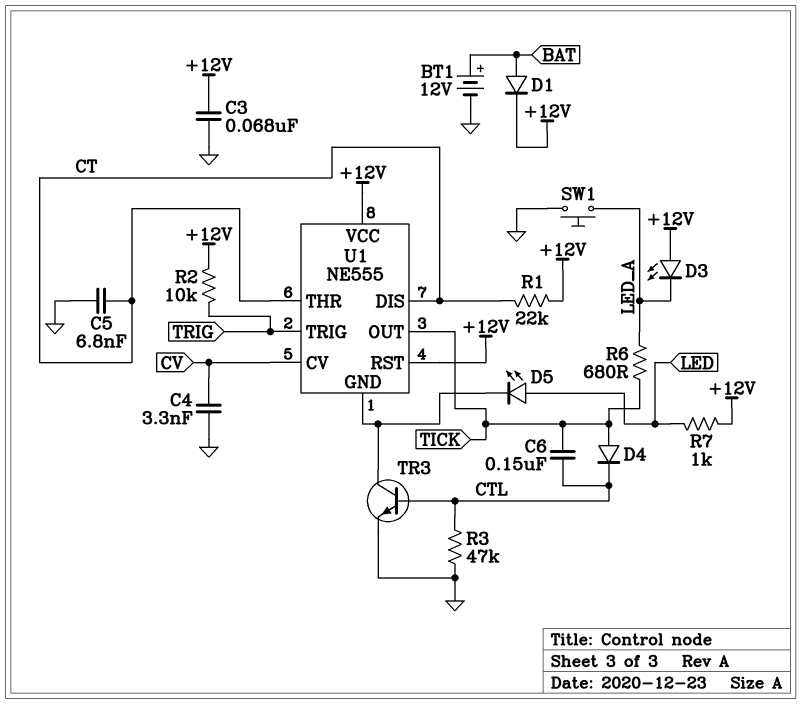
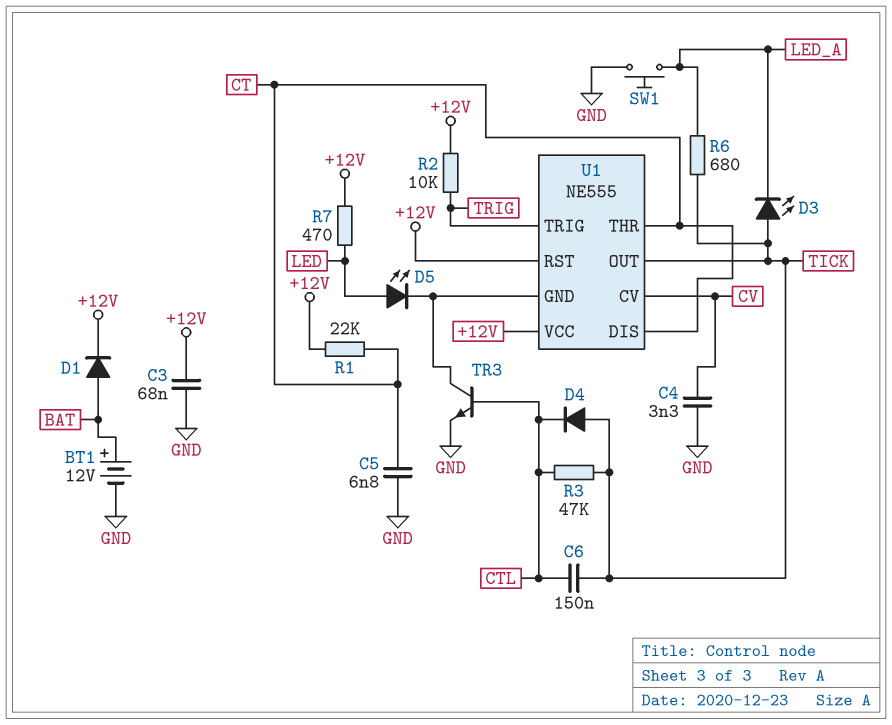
D3: LED (A +12V, K LED_A) -> LED (A TICK, K LED_A)
R3: 47k (CTL, GND) -> 47k (CTL, TICK)
R7: 1k (+12V, LED) -> 470 (+12V, LED)

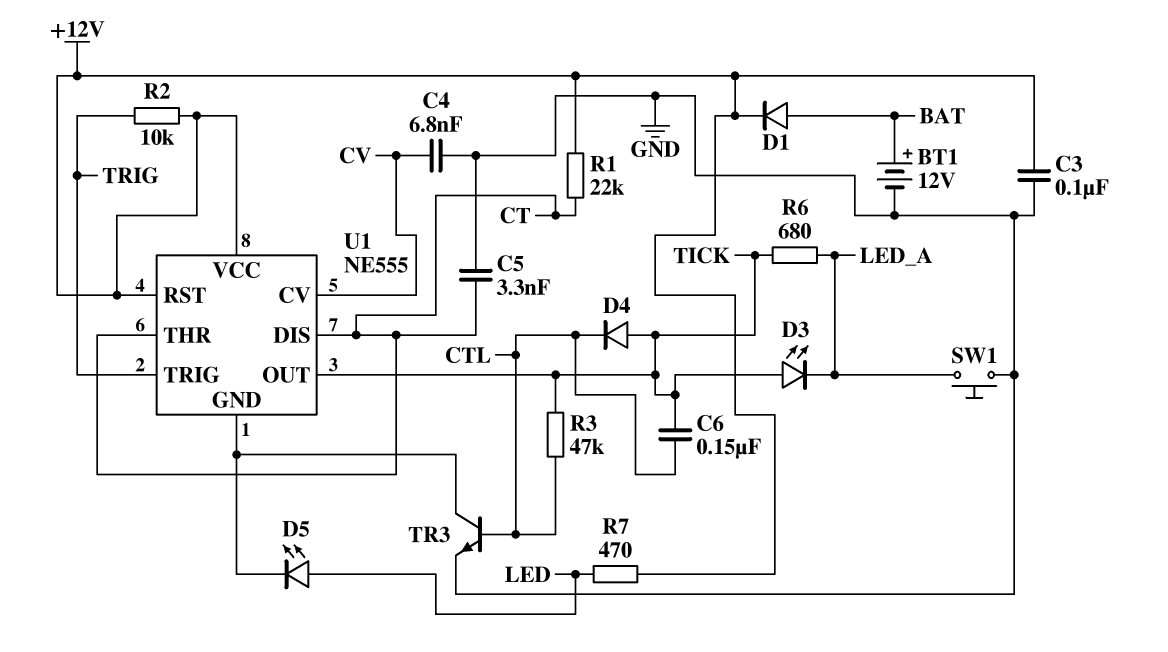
C3: 68nF (+12V, GND) -> 100nF (+12V, GND)
C4: 3.3nF (CV, GND) -> 6.8nF (CV, GND)
C5: 6.8nF (CT, GND) -> 3.3nF (CT, GND)

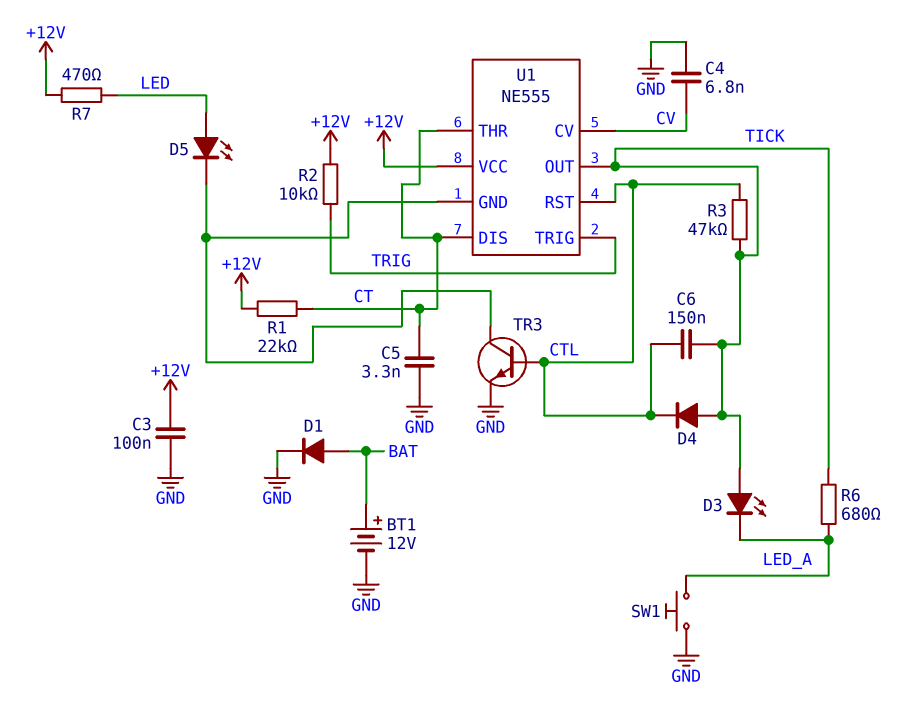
D1: diode (A BAT, K +12V) -> diode (A BAT, K GND)
U1 pin RST: +12V -> CTL

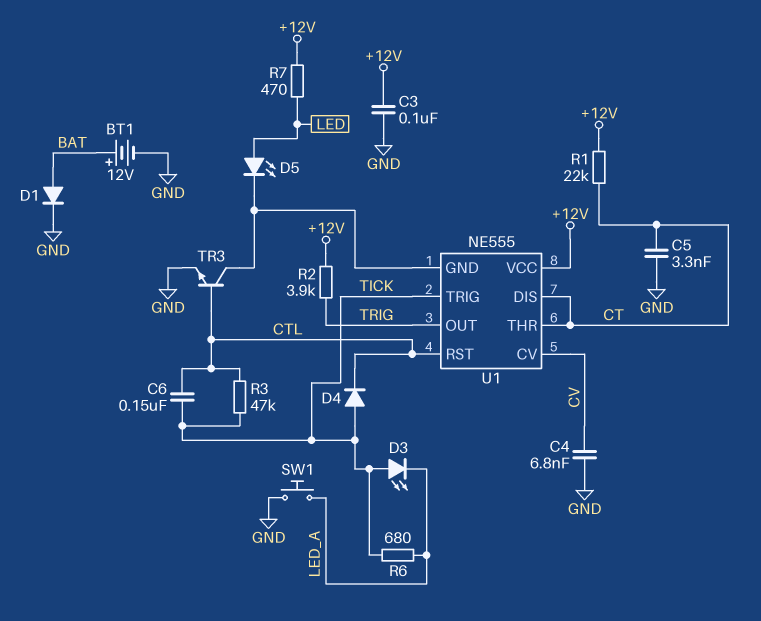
R2: 10k (+12V, TRIG) -> 3.9k (+12V, TRIG)
U1 pin OUT: TICK -> TRIG
U1 pin TRIG: TRIG -> TICK

